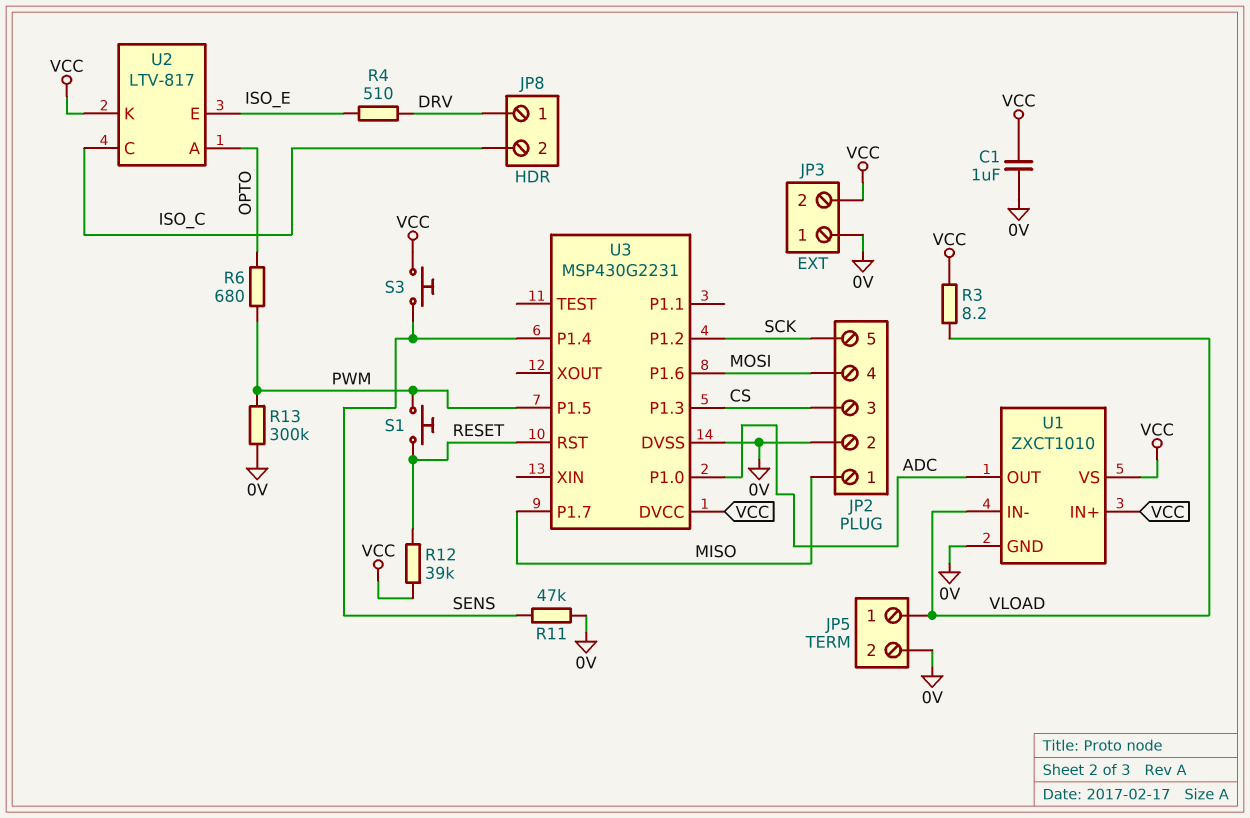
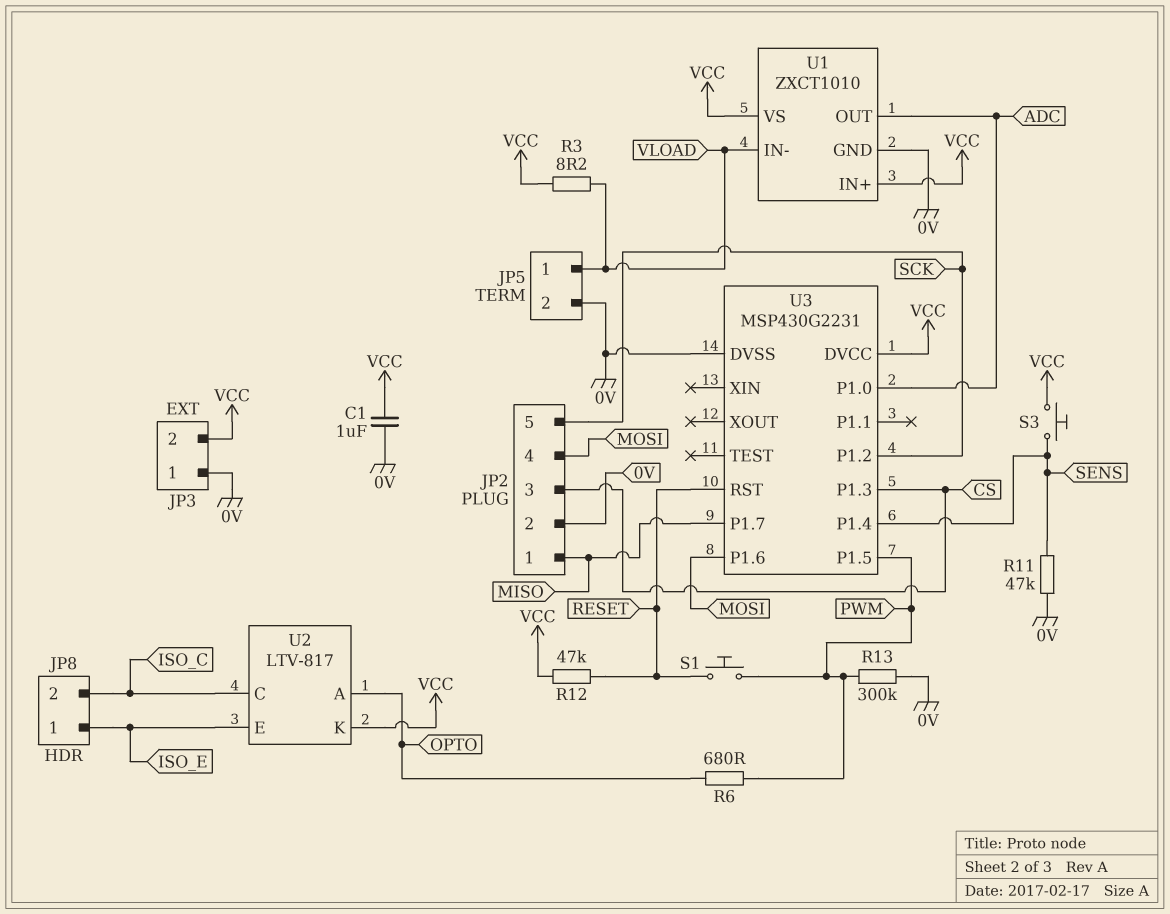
JP8 pin 1: DRV -> ISO_E
R4: 510 (DRV, ISO_E) -> none
R12: 39k (RESET, VCC) -> 47k (RESET, VCC)

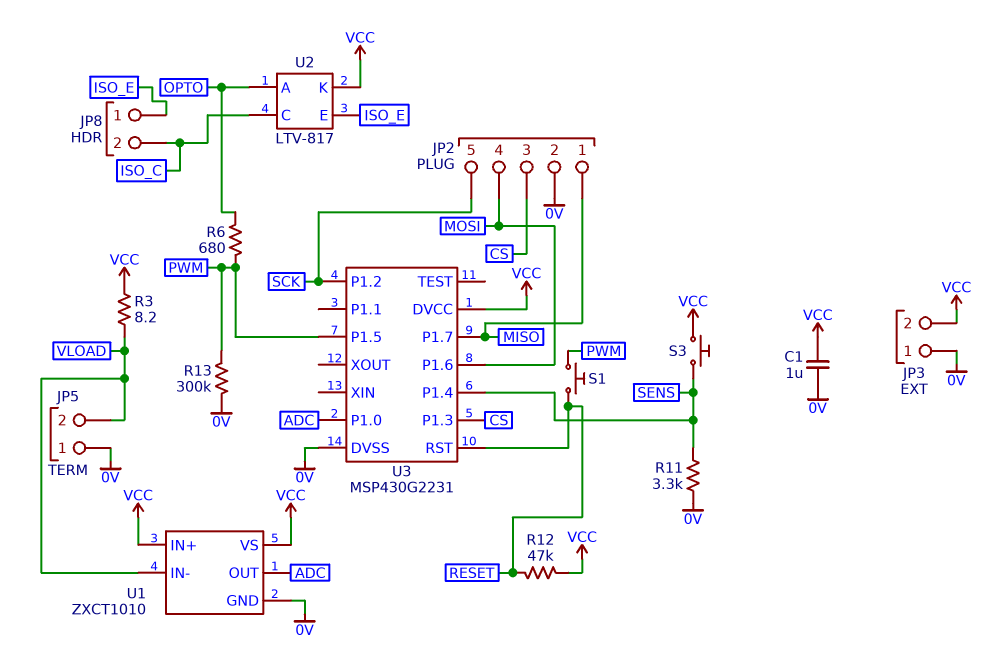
JP5 pin 1: VLOAD -> 0V
JP5 pin 2: 0V -> VLOAD
R11: 47k (0V, SENS) -> 3.3k (0V, SENS)

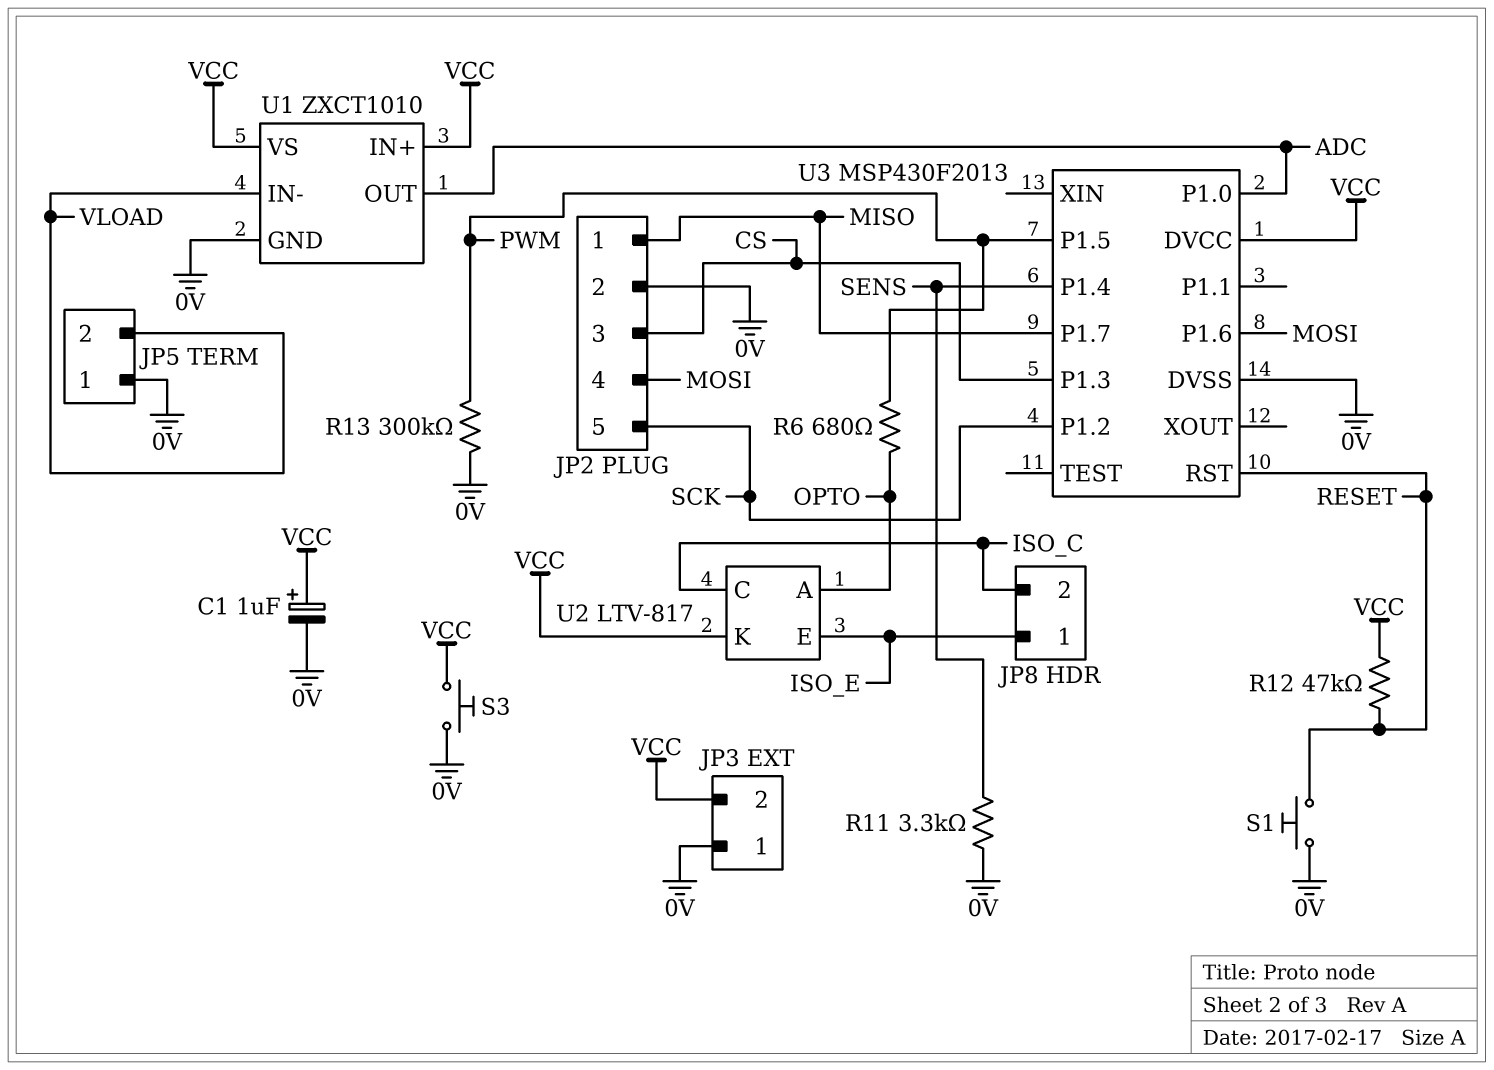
C1: 1uF (0V, VCC) -> 1uF (plus VCC, minus 0V)
R3: 8.2 (VCC, VLOAD) -> none
S1: button (PWM, RESET) -> button (0V, RESET)
S3: button (SENS, VCC) -> button (0V, VCC)
U3: MSP430G2231 -> MSP430F2013

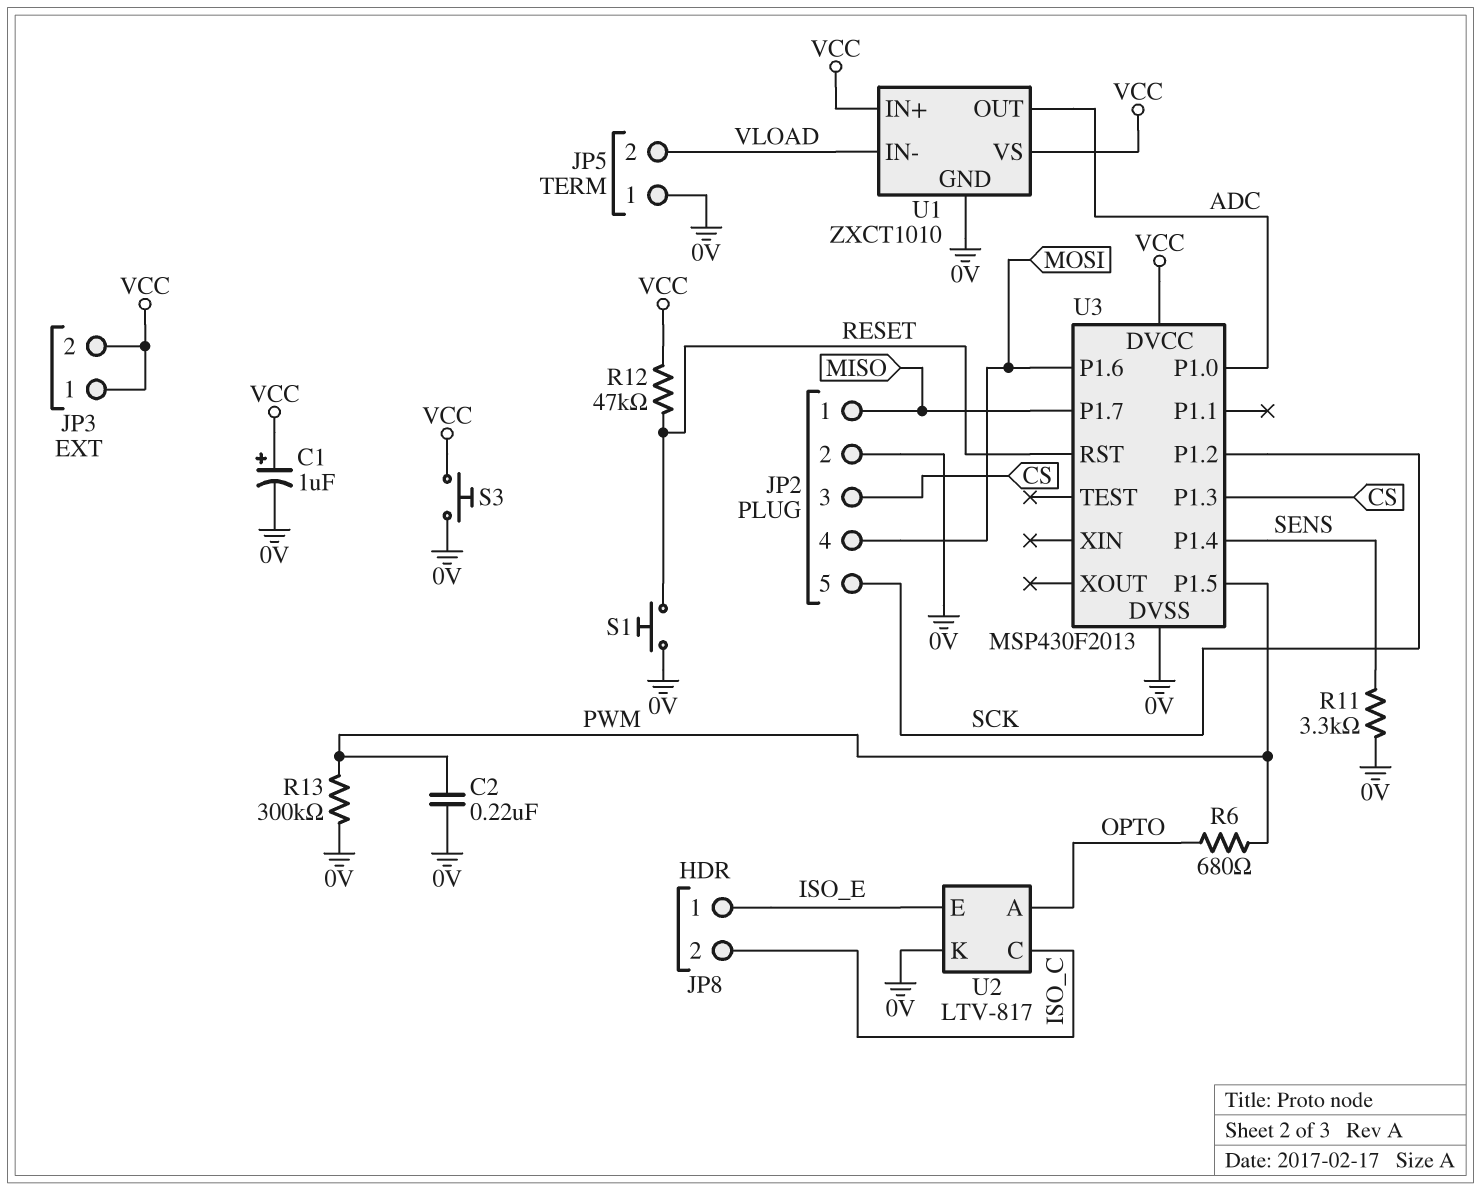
C2: none -> 220nF (0V, PWM)
JP3 pin 1: 0V -> VCC
U2 pin K: VCC -> 0V

